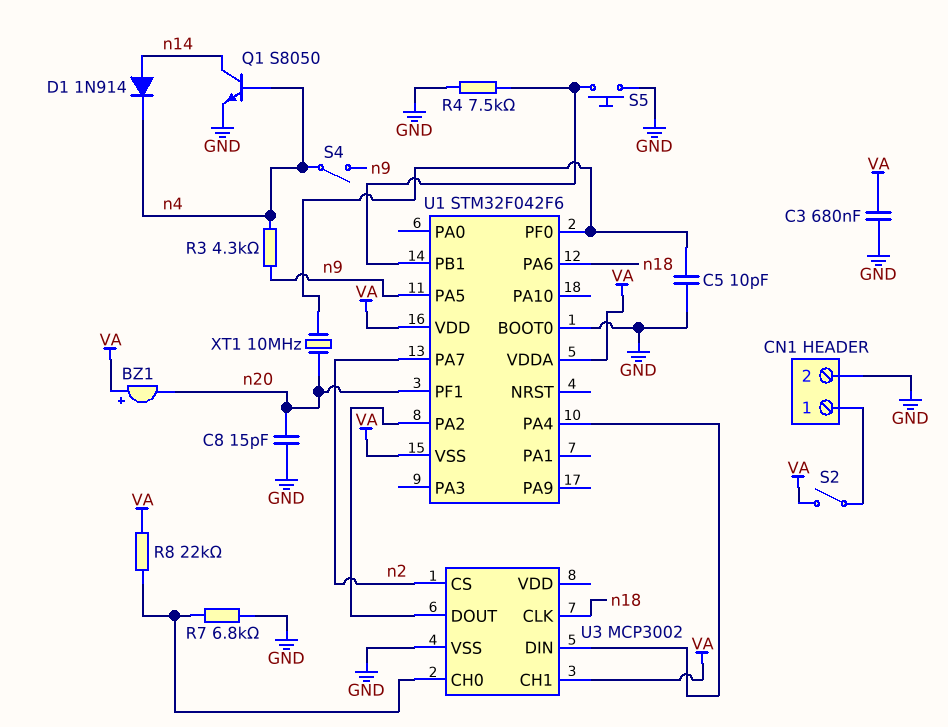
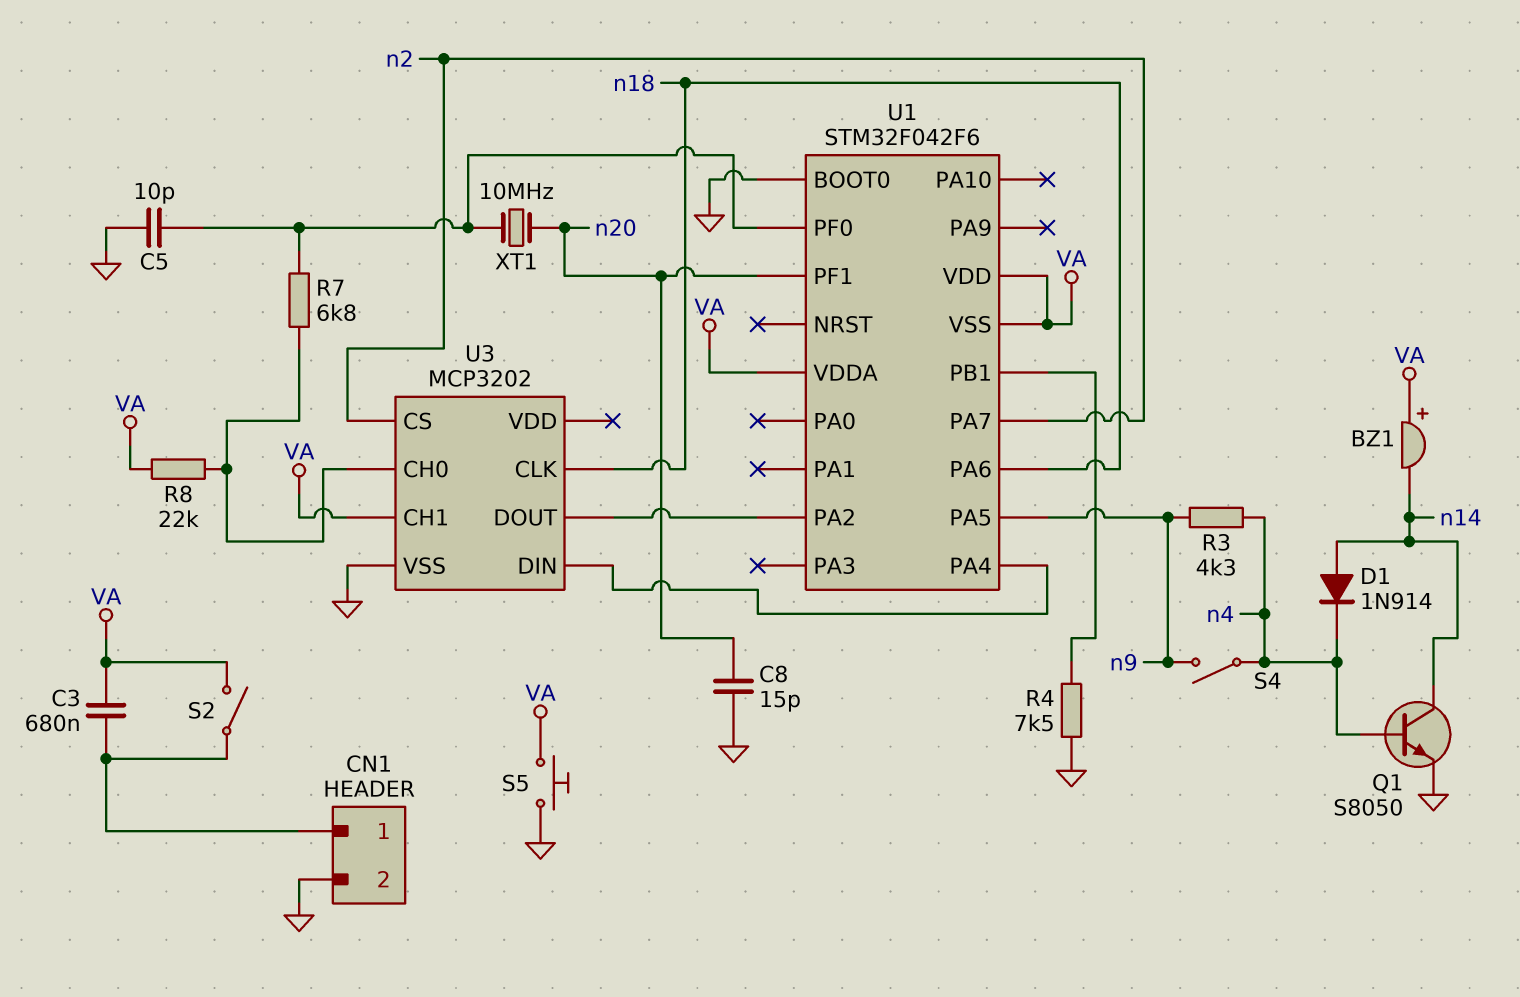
BZ1: buzzer (plus VA, minus n20) -> buzzer (plus VA, minus n14)
C3: 680nF (GND, VA) -> 680nF (CN1/1, VA)
R7: 6.8k (GND, U3/CH0) -> 6.8k (U1/PF0, U3/CH0)
S5: button (GND, U1/PB1) -> button (GND, VA)
U3: MCP3002 -> MCP3202

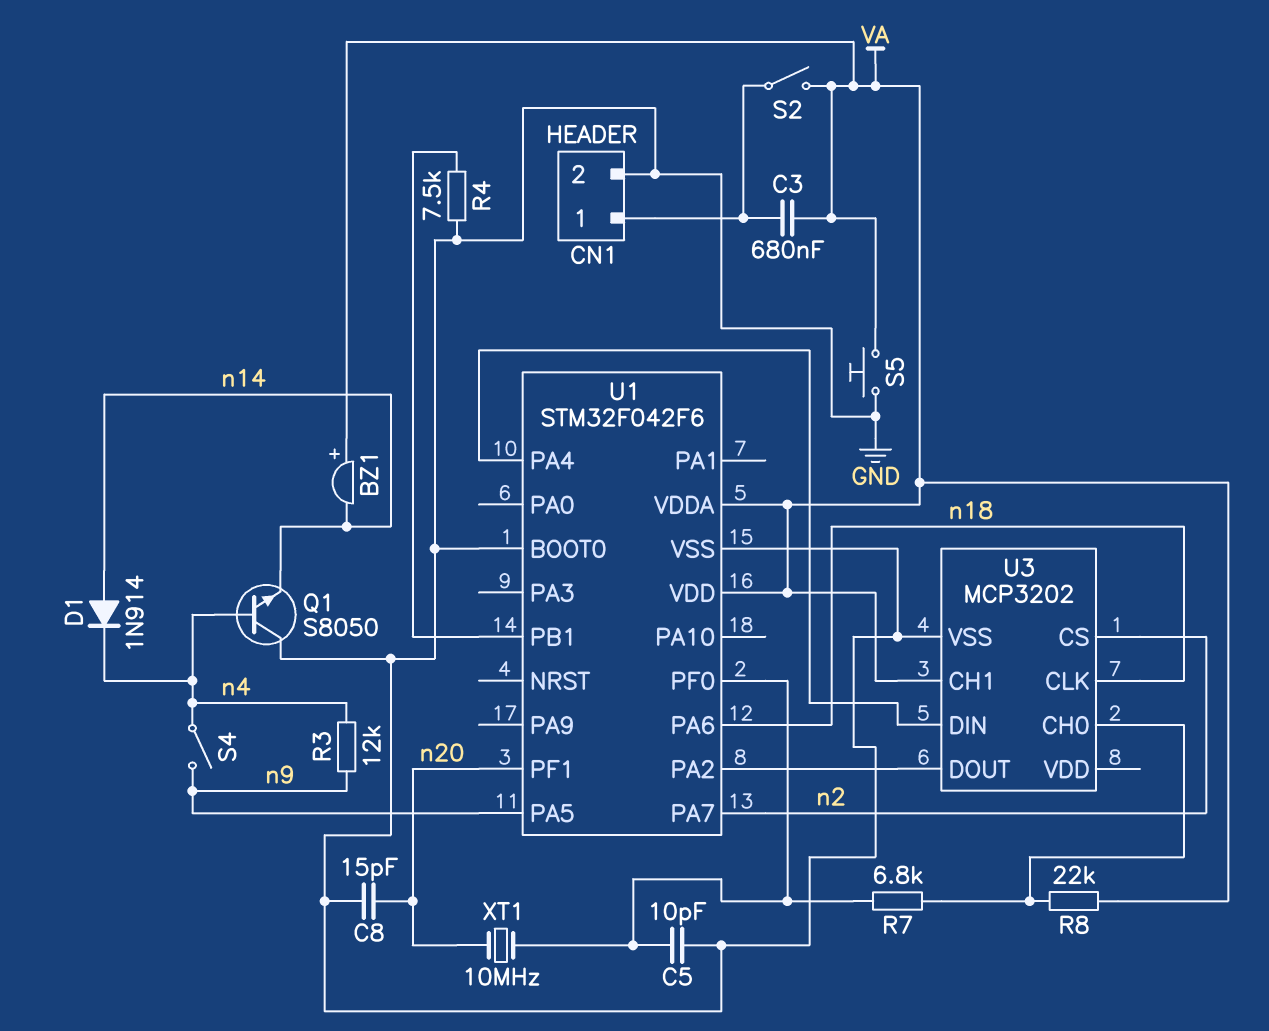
Q1: NPN S8050 (B n4, C n14, E GND) -> NPN S8050 (B n4, C GND, E n14)
R3: 4.3k (n4, n9) -> 12k (n4, n9)
U1 pin VSS: VA -> GND

